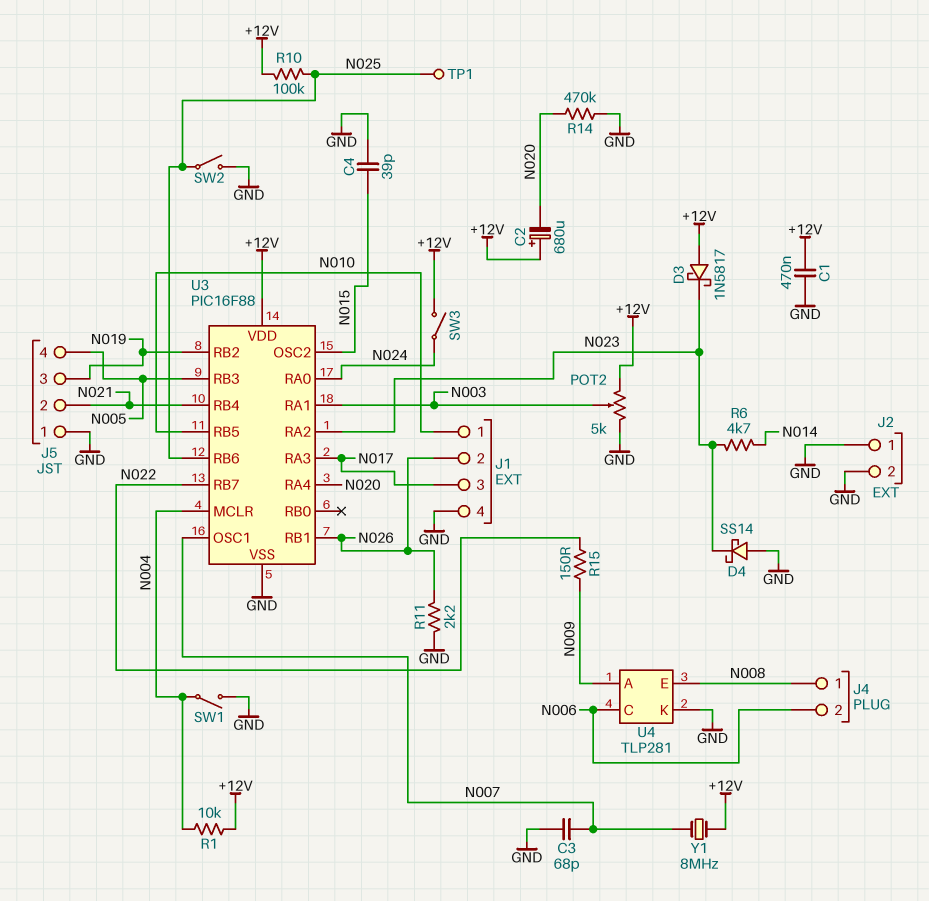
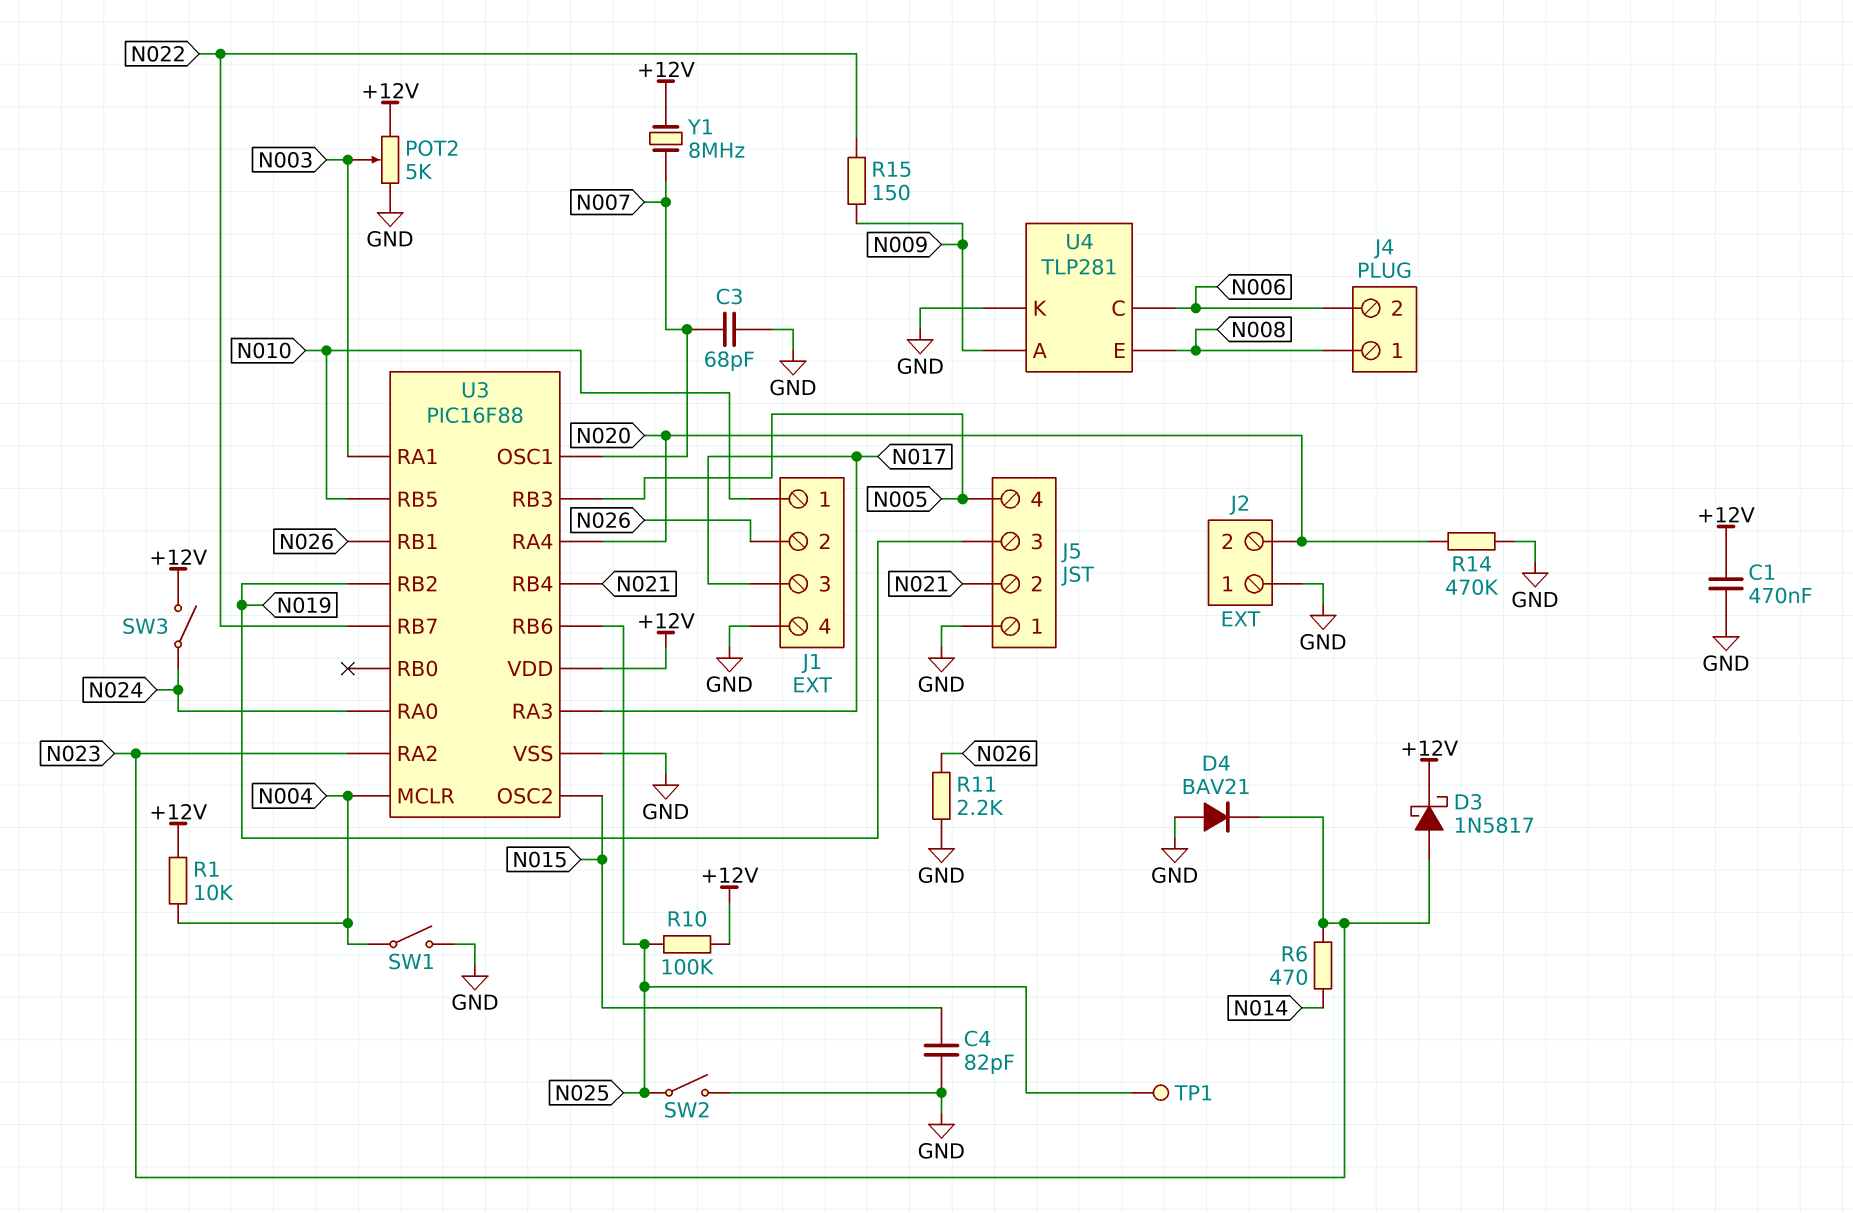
C2: 680uF (plus +12V, minus N020) -> none
C4: 39pF (GND, N015) -> 82pF (GND, N015)
D3: schottky 1N5817 (A +12V, K N023) -> schottky 1N5817 (A N023, K +12V)
D4: schottky SS14 (A GND, K N023) -> diode BAV21 (A GND, K N023)
J2 pin 2: GND -> N020
R6: 4.7k (N014, N023) -> 470 (N014, N023)

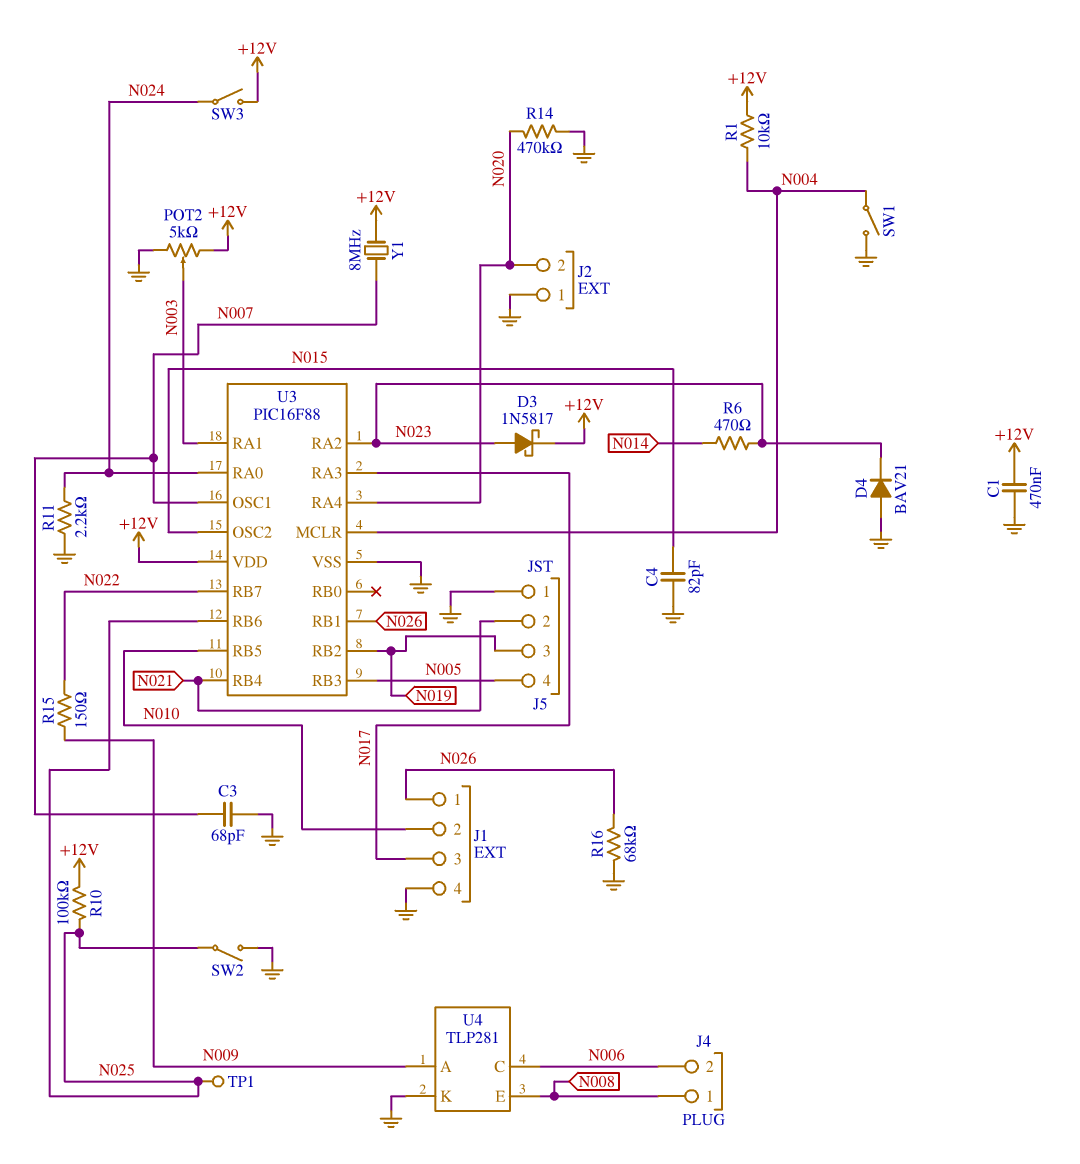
J1 pin 1: N010 -> N026
J1 pin 2: N026 -> N010
R11: 2.2k (GND, N026) -> 2.2k (GND, N024)
R16: none -> 68k (GND, N026)

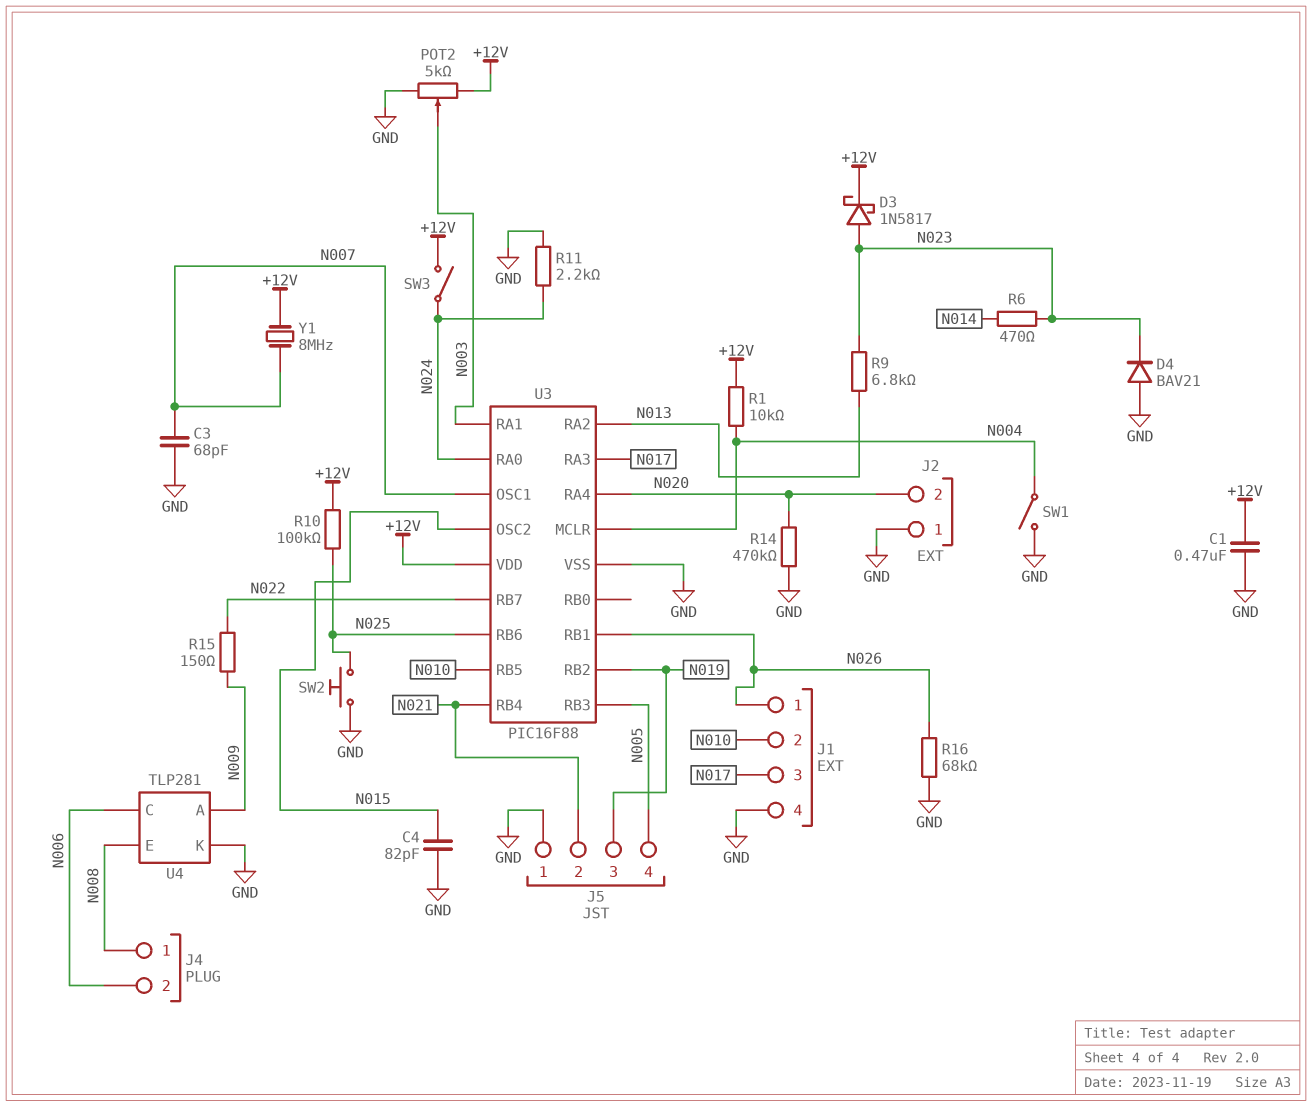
R9: none -> 6.8k (N013, N023)
SW2: switch (GND, N025) -> button (GND, N025)
TP1: test point (N025) -> none
U3 pin RA2: N023 -> N013

